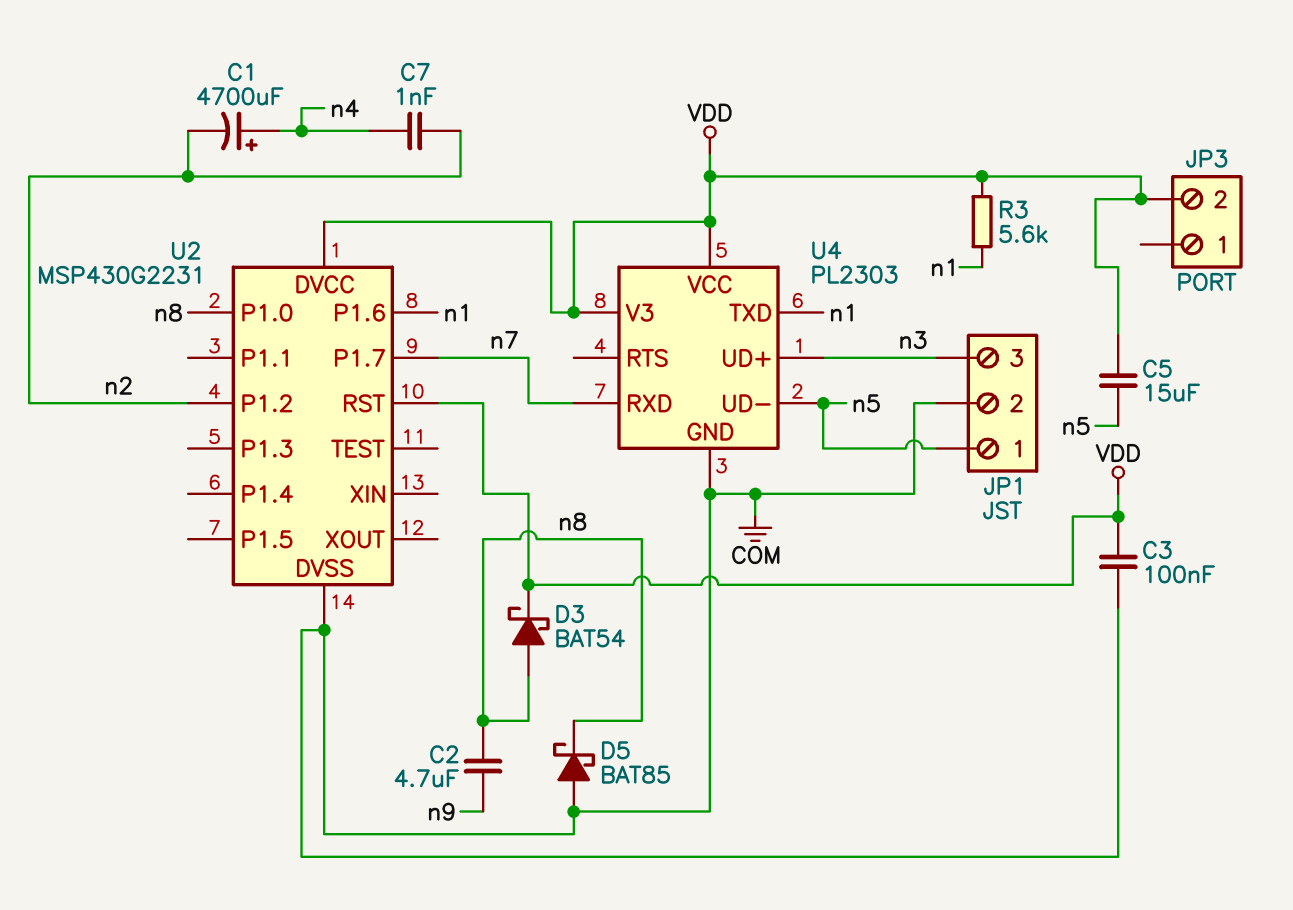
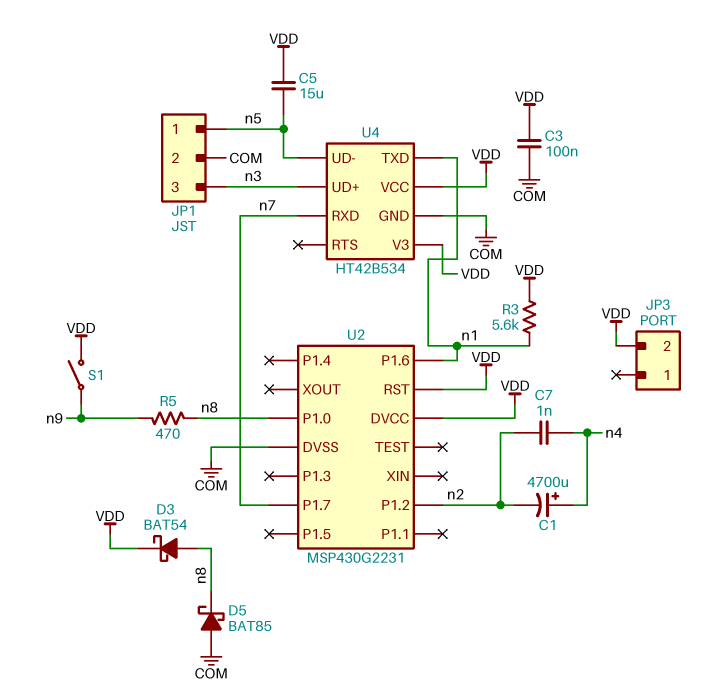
C2: 4.7uF (n8, n9) -> none
R5: none -> 470 (n8, n9)
S1: none -> switch (VDD, n9)
U4: PL2303 -> HT42B534

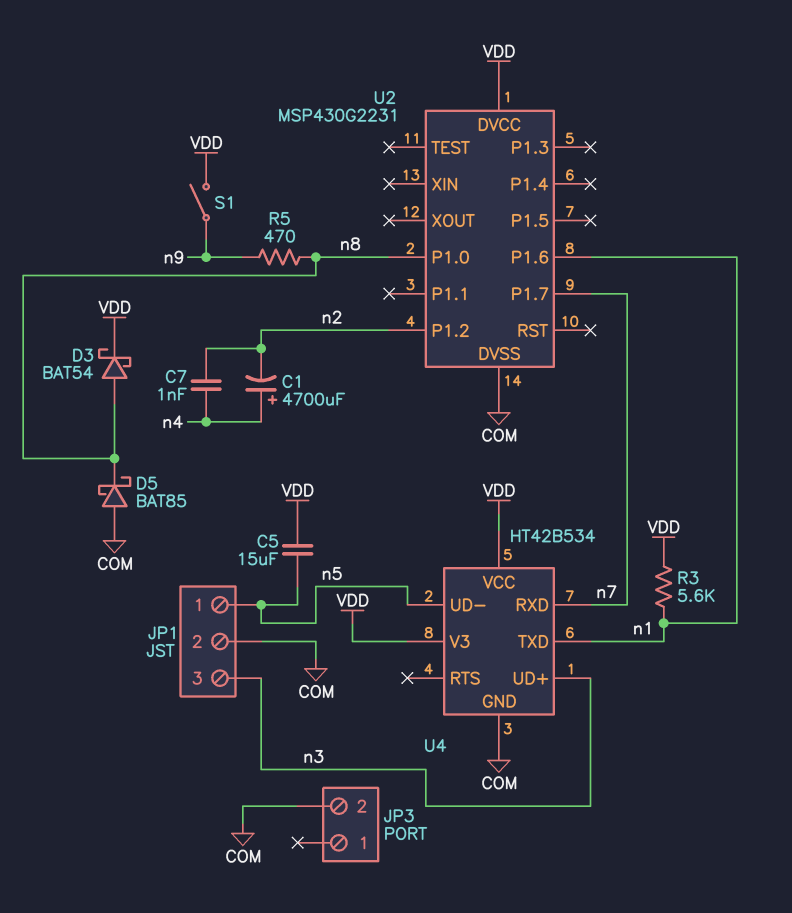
C3: 100nF (COM, VDD) -> none
JP3 pin 2: VDD -> COM
U2 pin RST: VDD -> none

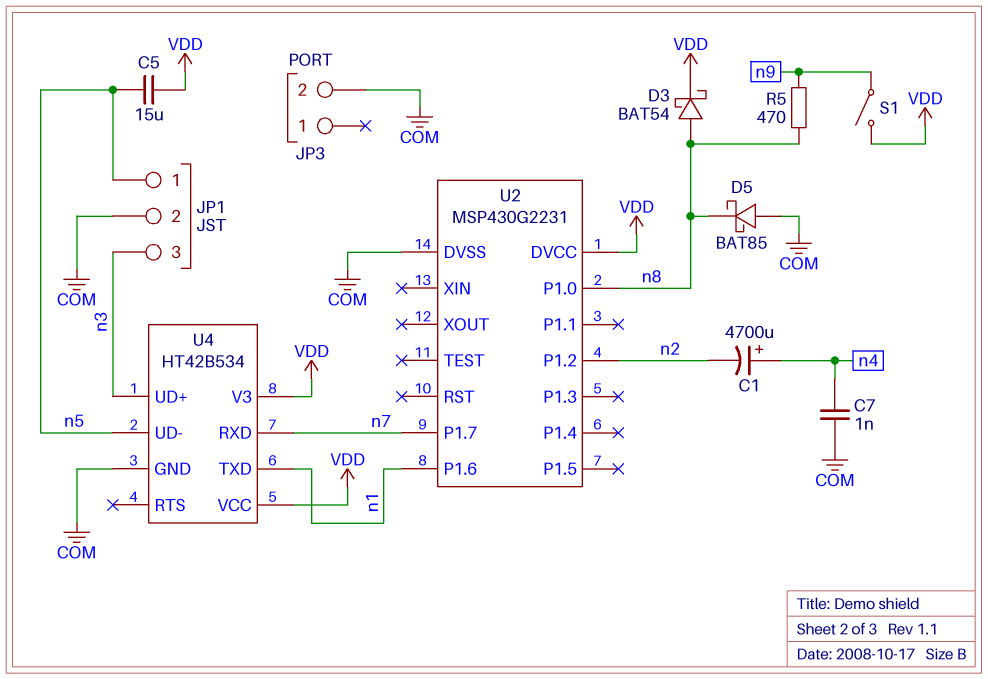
C7: 1nF (n2, n4) -> 1nF (COM, n4)
R3: 5.6k (VDD, n1) -> none

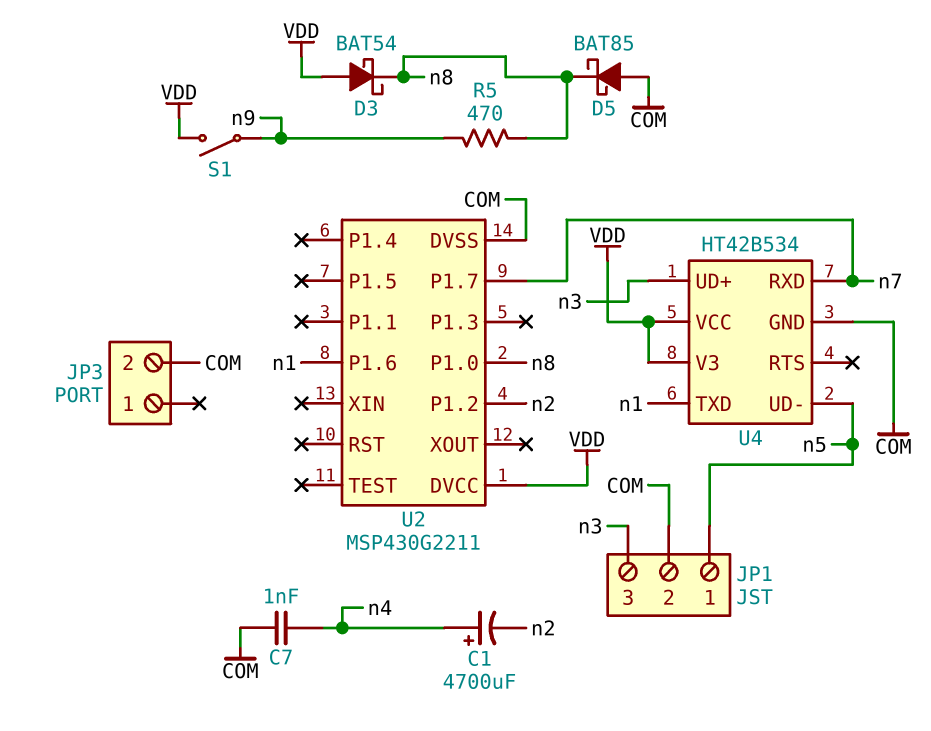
C5: 15uF (VDD, n5) -> none
D3: schottky BAT54 (A n8, K VDD) -> schottky BAT54 (A VDD, K n8)
U2: MSP430G2231 -> MSP430G2211

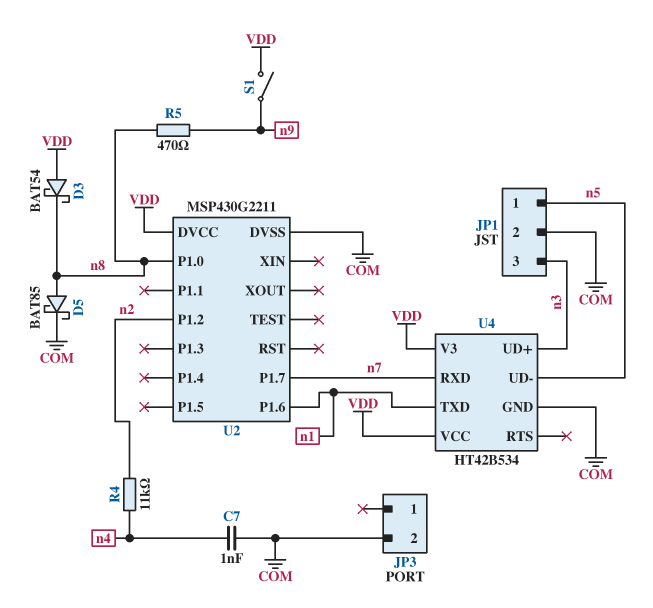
C1: 4700uF (plus n4, minus n2) -> none
D5: schottky BAT85 (A COM, K n8) -> schottky BAT85 (A n8, K COM)
R4: none -> 11k (n2, n4)

